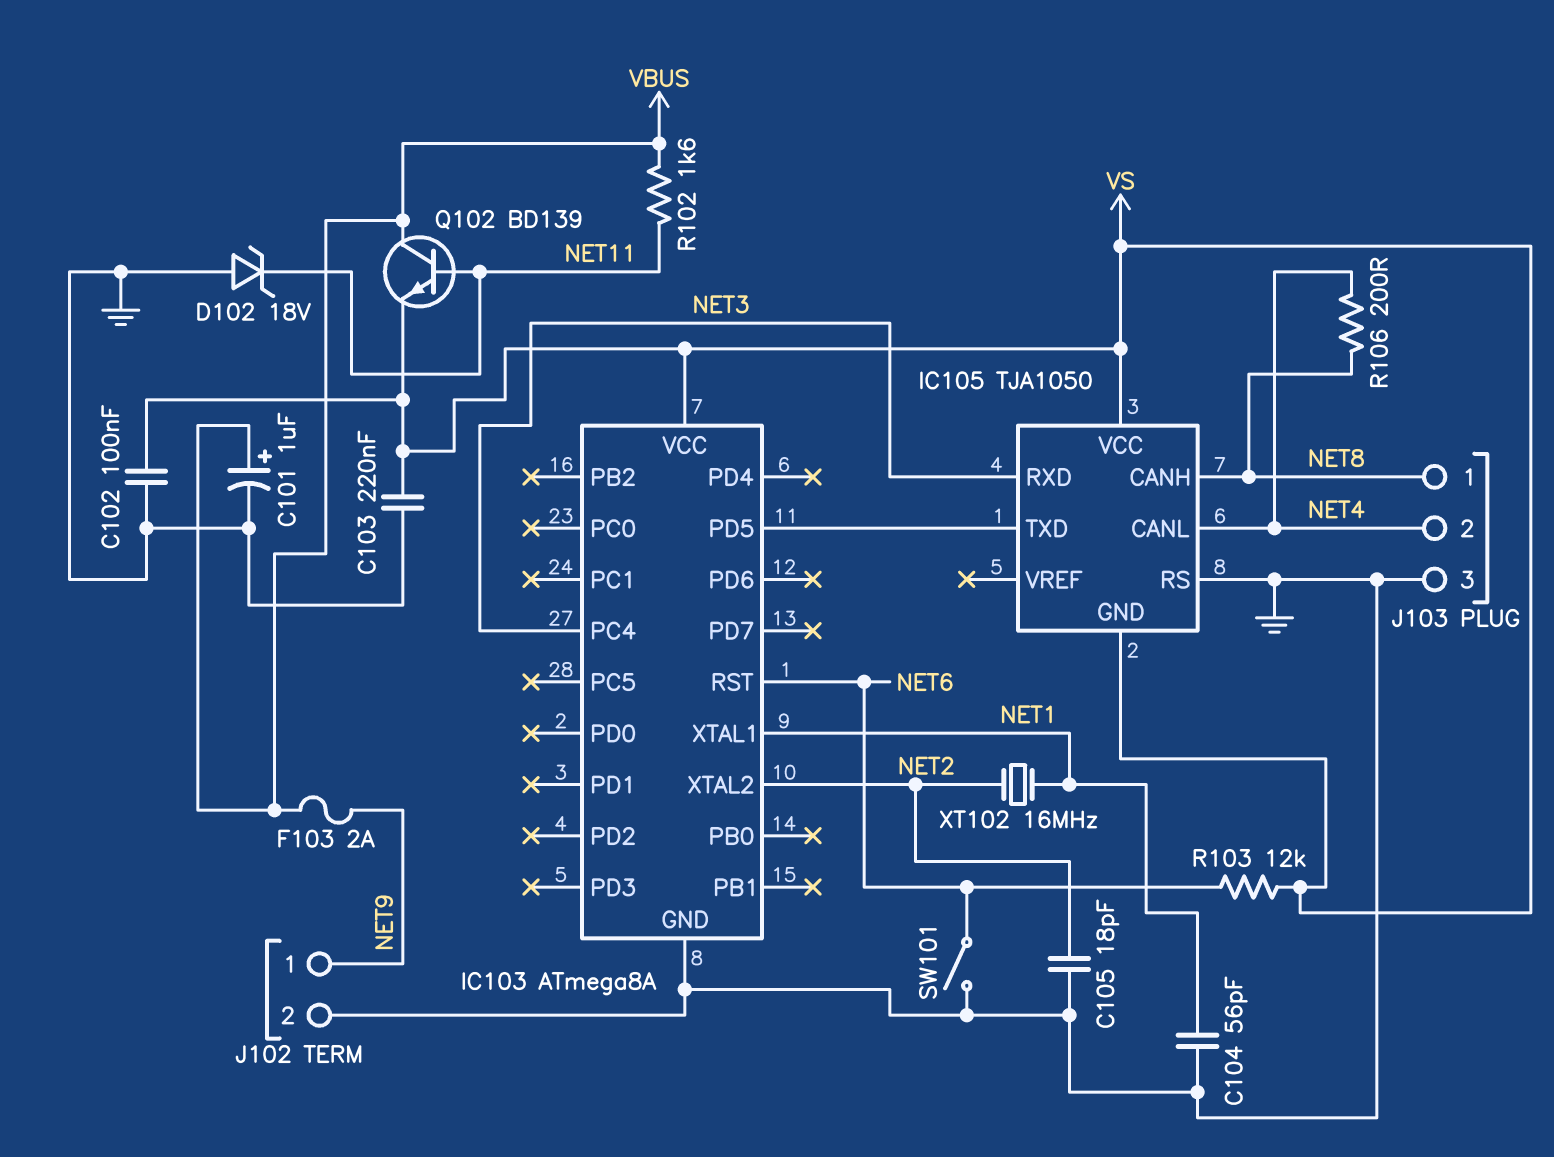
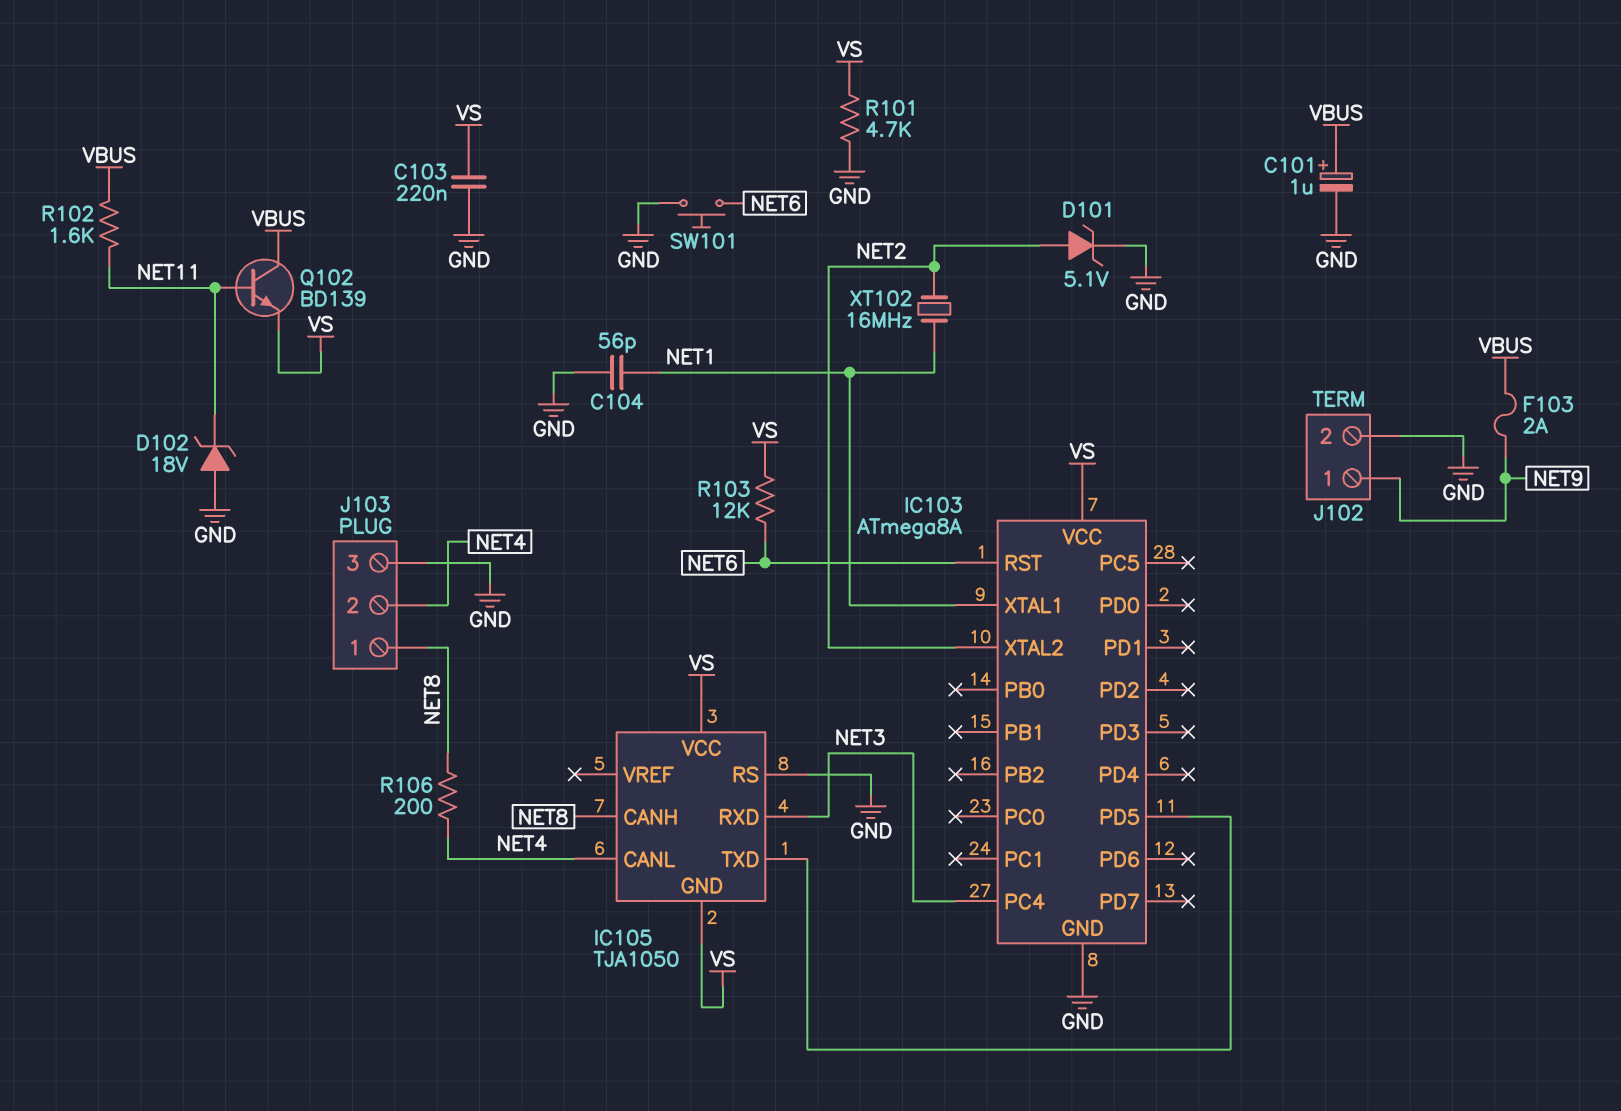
C102: 100nF (GND, VS) -> none
C105: 18pF (GND, NET2) -> none
D101: none -> zener 5.1V (A NET2, K GND)
R101: none -> 4.7k (GND, VS)
SW101: switch (GND, NET6) -> button (GND, NET6)

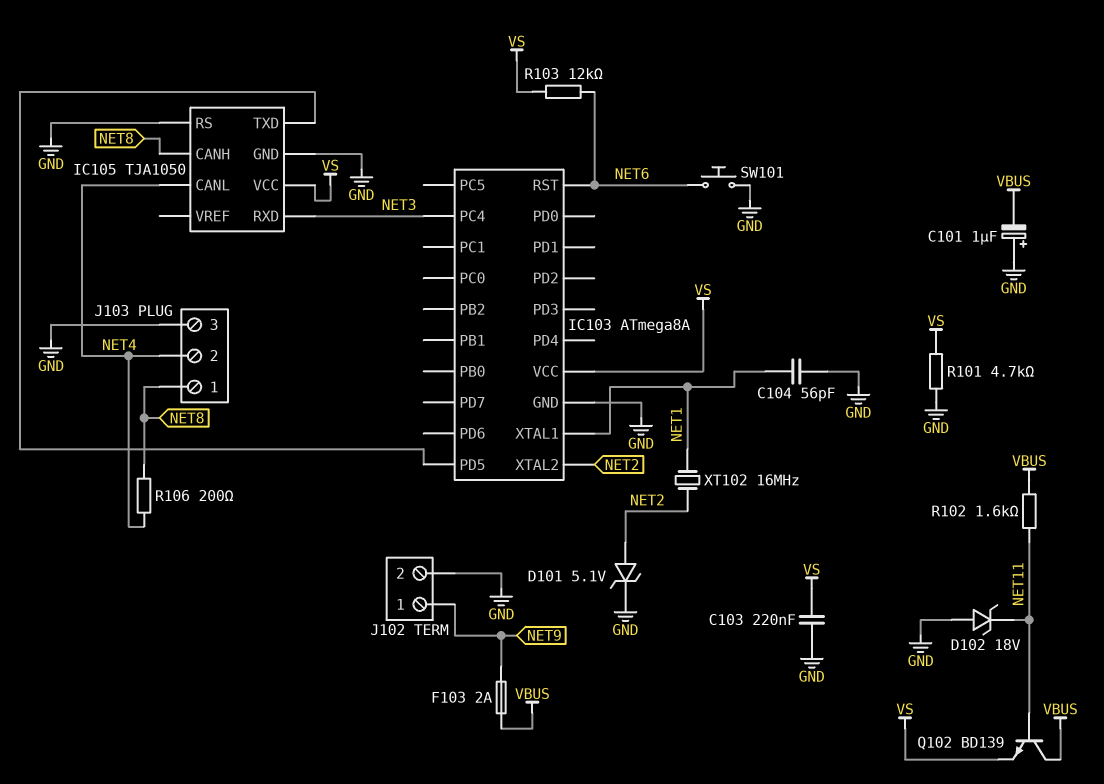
C101: 1uF (plus VBUS, minus GND) -> 1uF (plus GND, minus VBUS)
IC105 pin GND: VS -> GND

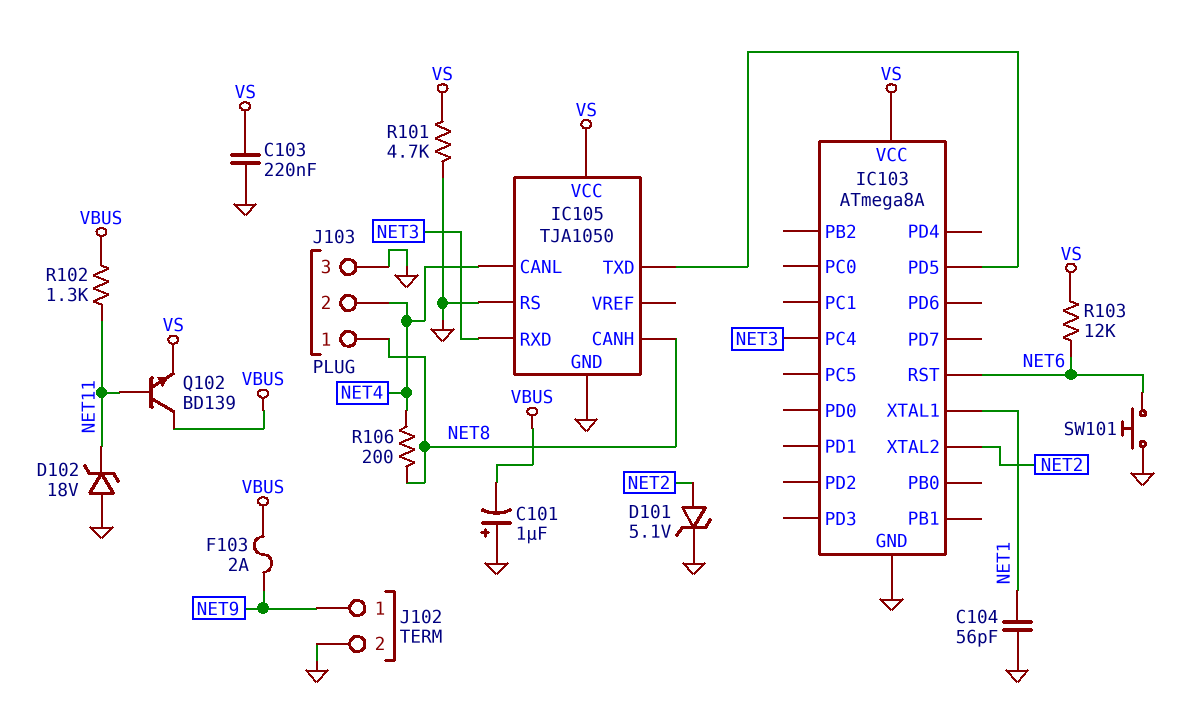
R102: 1.6k (NET11, VBUS) -> 1.3k (NET11, VBUS)
XT102: 16MHz (NET1, NET2) -> none

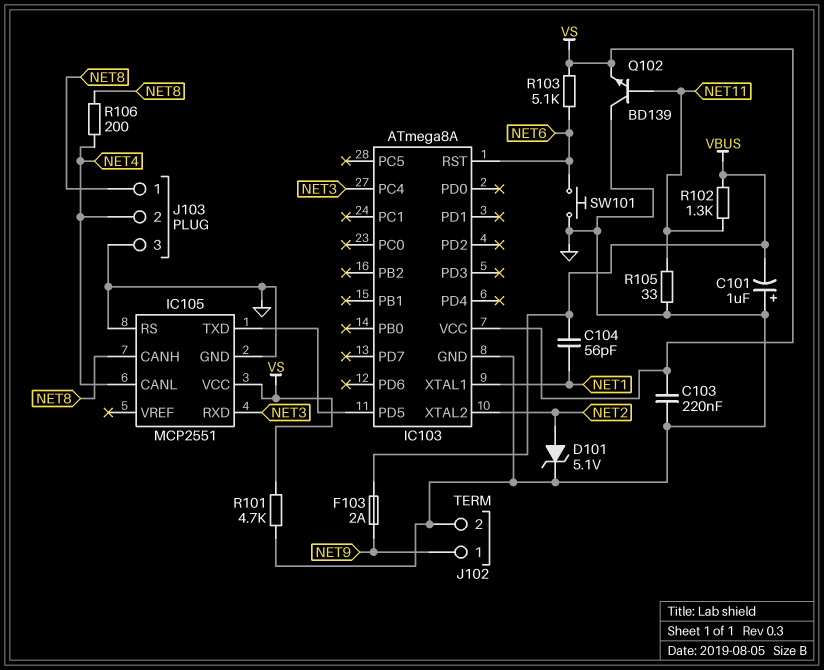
C104: 56pF (GND, NET1) -> 56pF (NET1, VBUS)
D102: zener 18V (A GND, K NET11) -> none
IC105: TJA1050 -> MCP2551
Q102: NPN BD139 (B NET11, C VBUS, E VS) -> NPN BD139 (B NET11, C GND, E VS)
R103: 12k (NET6, VS) -> 5.1k (NET6, VS)
R105: none -> 33 (GND, NET11)

